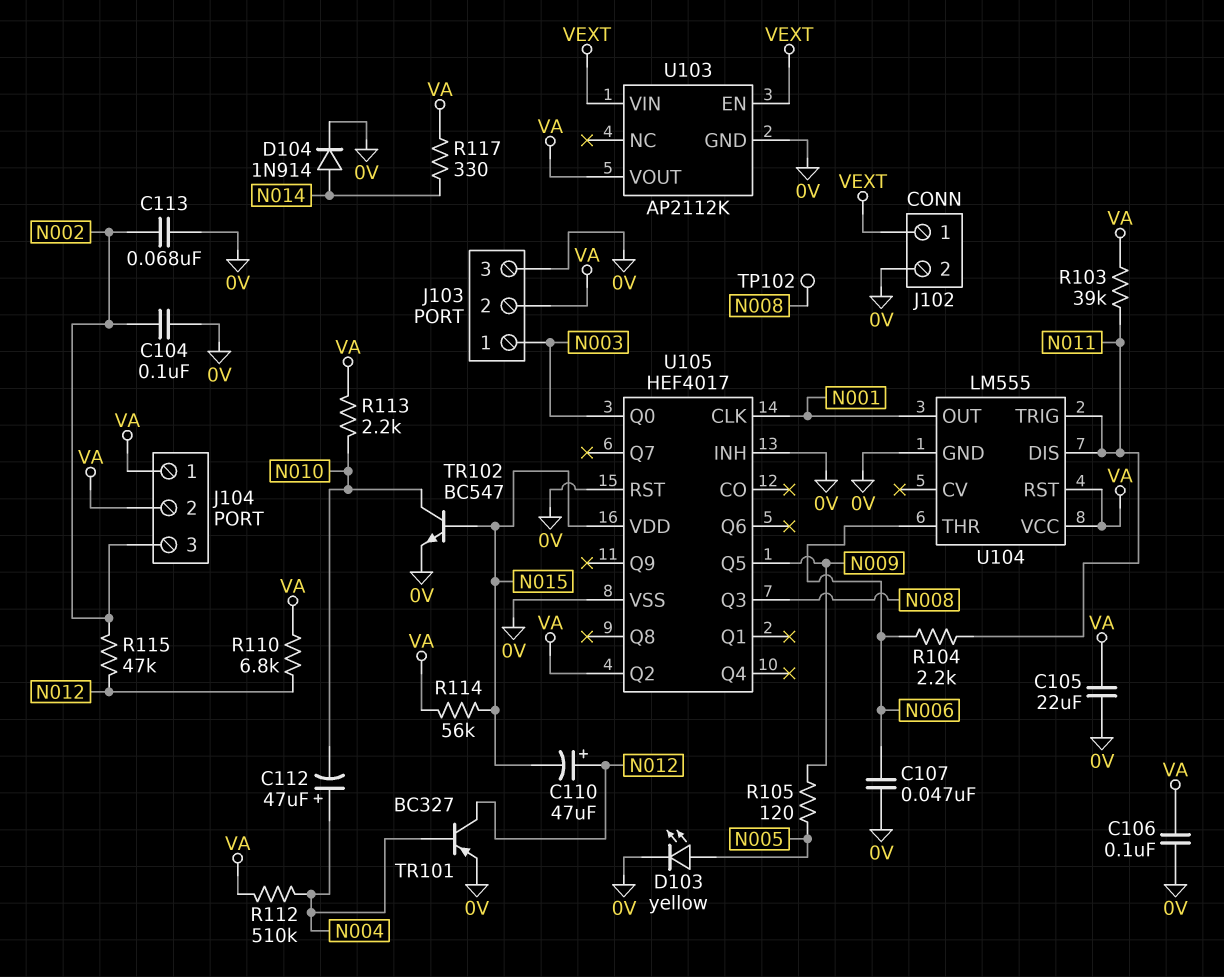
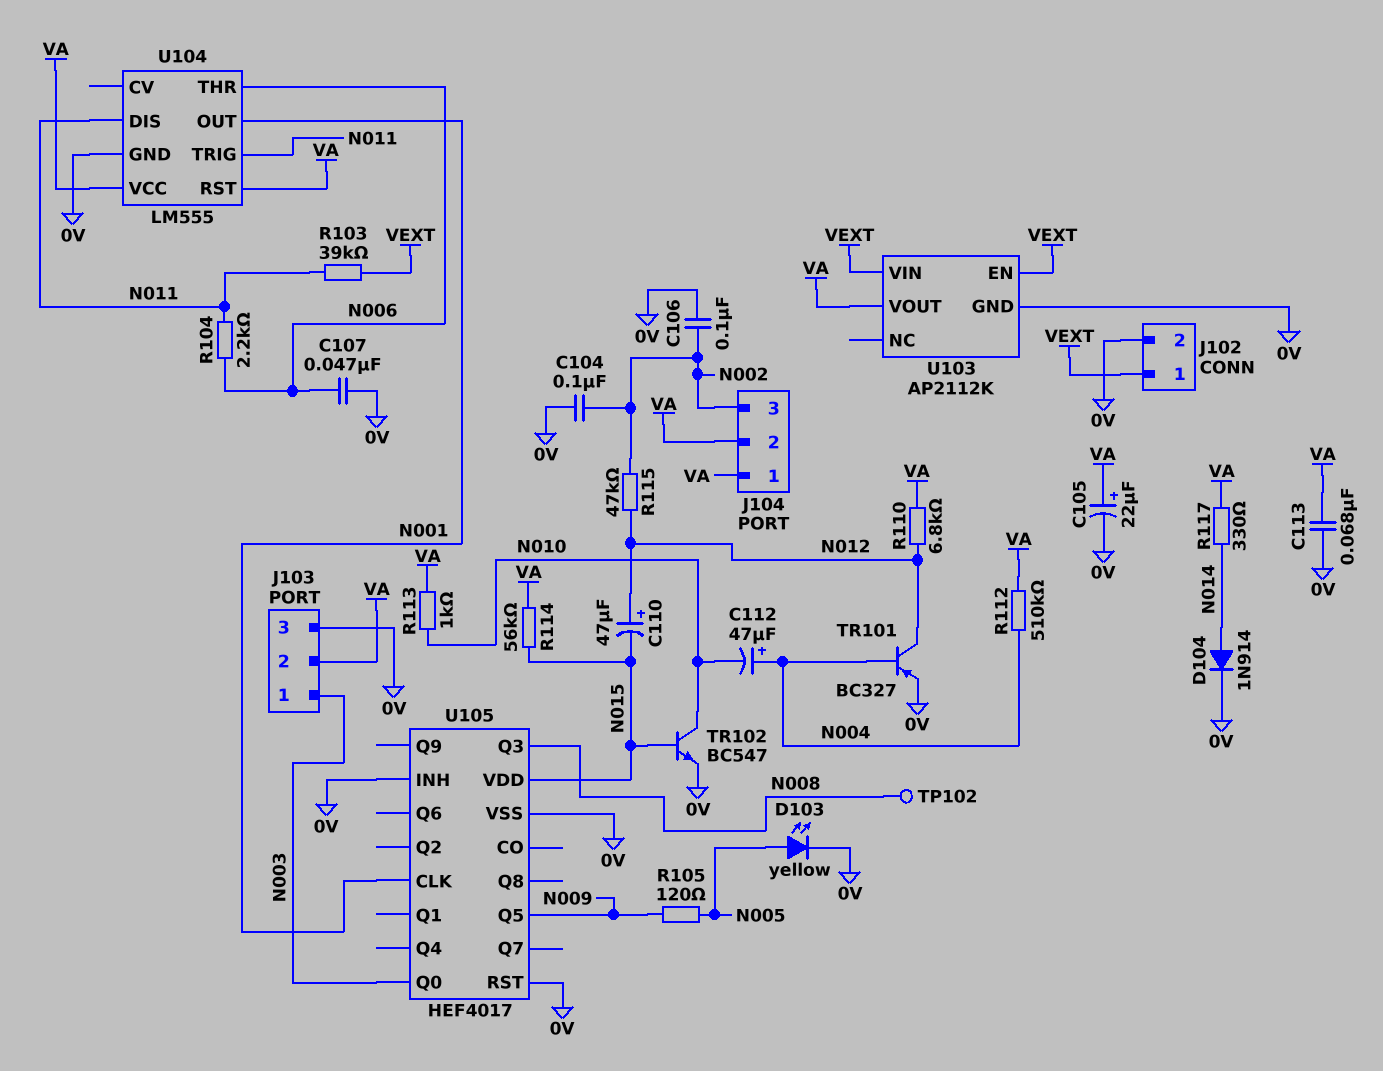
C105: 22uF (0V, VA) -> 22uF (plus VA, minus 0V)
C106: 100nF (0V, VA) -> 100nF (0V, N002)
C113: 68nF (0V, N002) -> 68nF (0V, VA)
R103: 39k (N011, VA) -> 39k (N011, VEXT)
R113: 2.2k (N010, VA) -> 1k (N010, VA)
U105 pin Q2: VA -> none

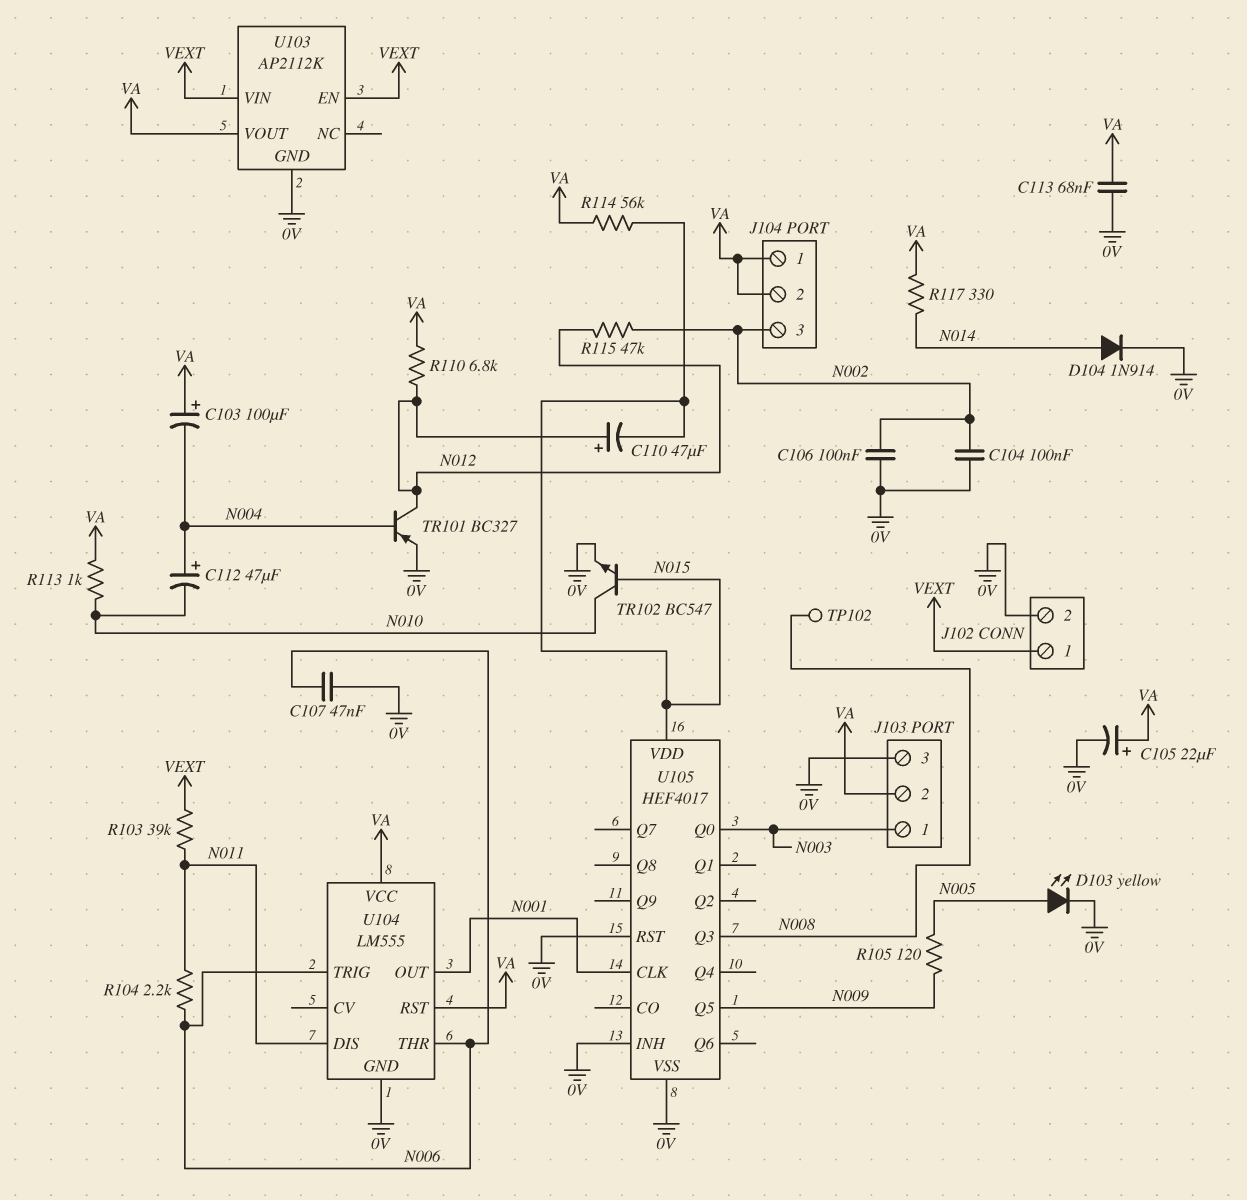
C103: none -> 100uF (plus VA, minus N004)
R112: 510k (N004, VA) -> none
U104 pin TRIG: N011 -> N006

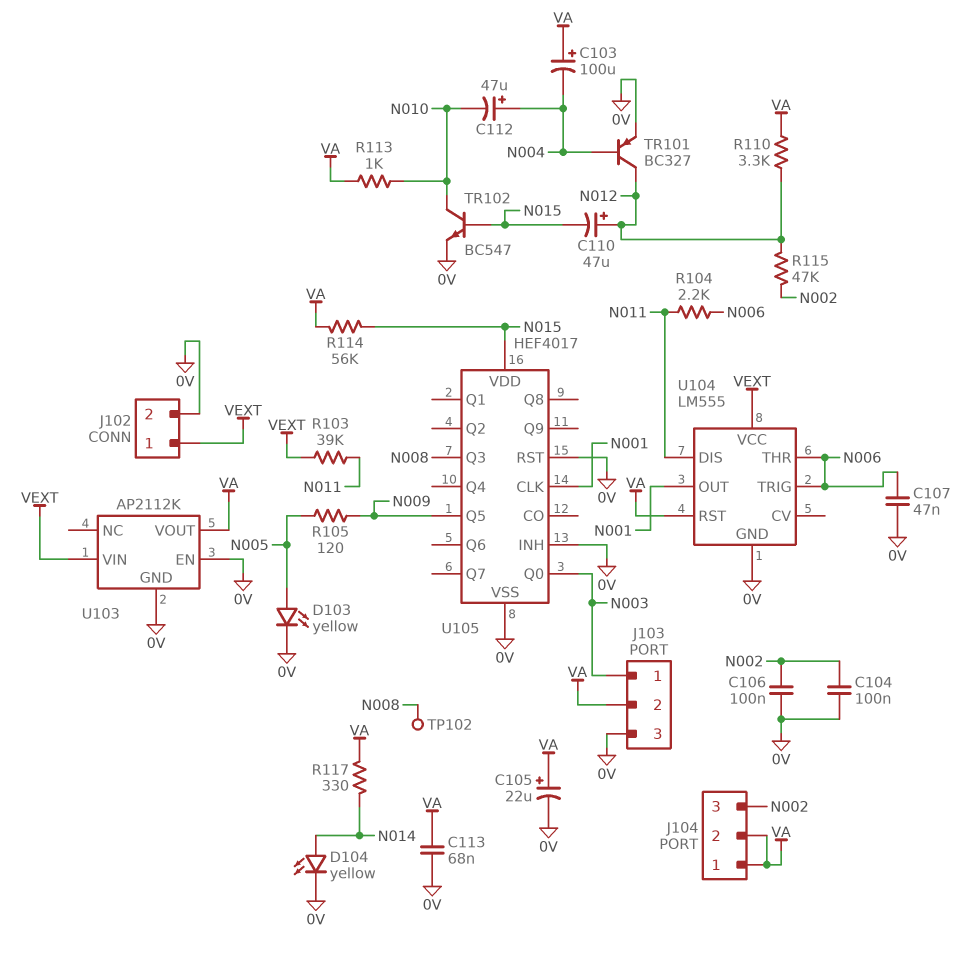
D104: diode 1N914 (A N014, K 0V) -> LED yellow (A N014, K 0V)
R110: 6.8k (N012, VA) -> 3.3k (N012, VA)
U103 pin EN: VEXT -> 0V
U104 pin VCC: VA -> VEXT

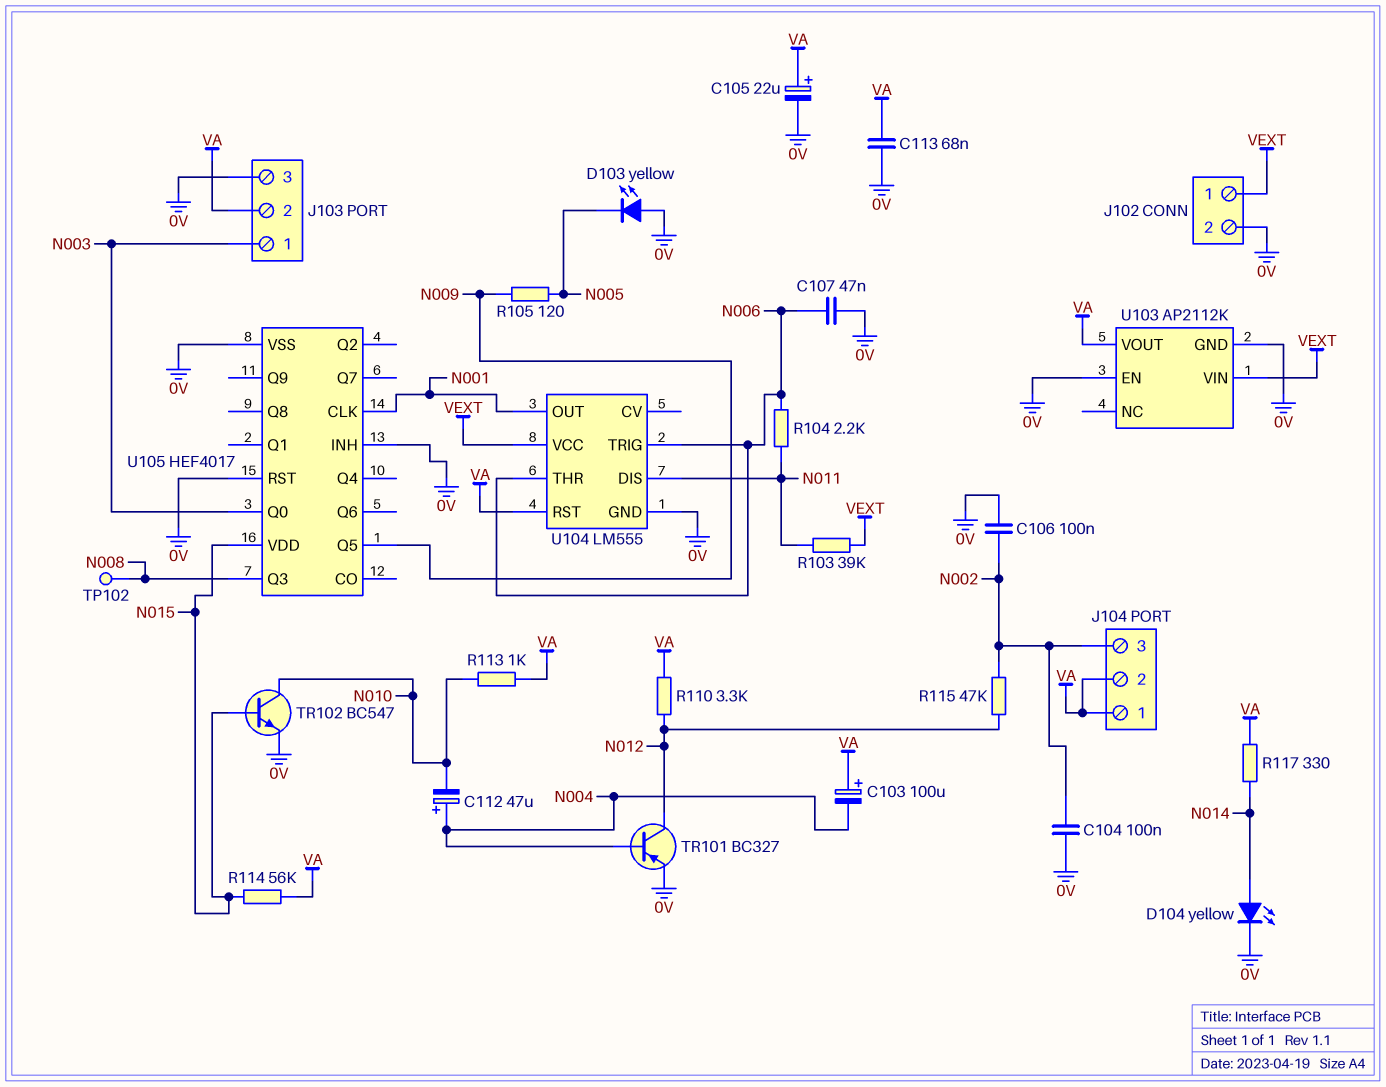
C110: 47uF (plus N012, minus N015) -> none
D103: LED yellow (A N005, K 0V) -> LED yellow (A 0V, K N005)

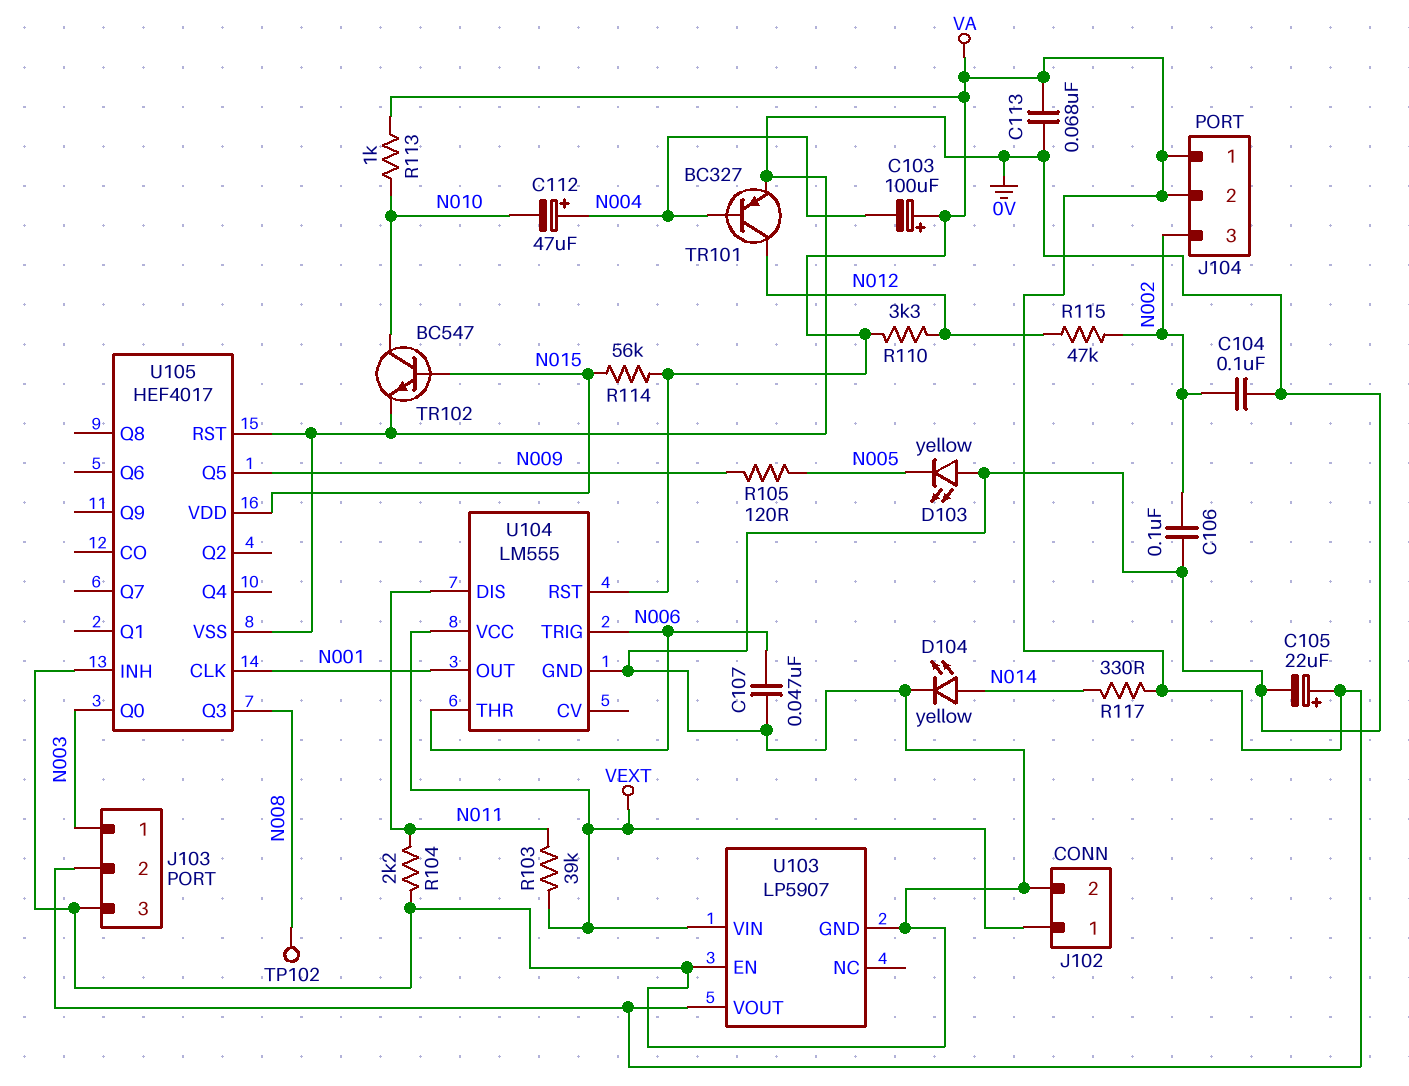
R104: 2.2k (N006, N011) -> 2.2k (0V, N011)
U103: AP2112K -> LP5907

